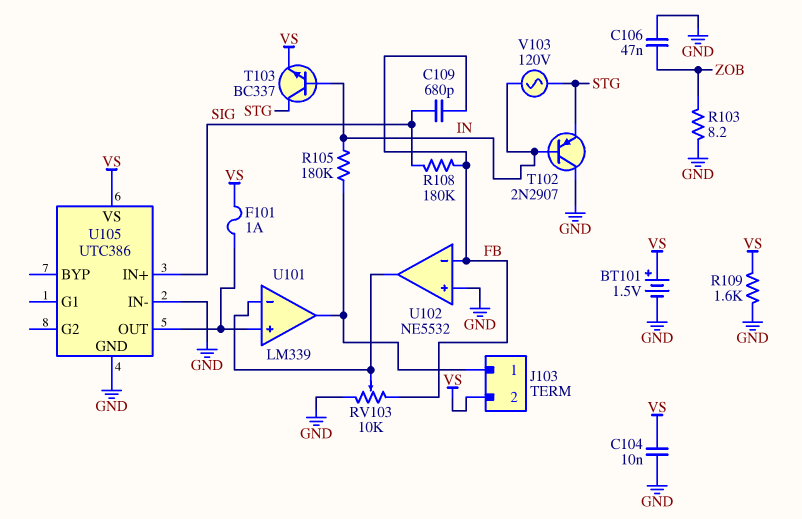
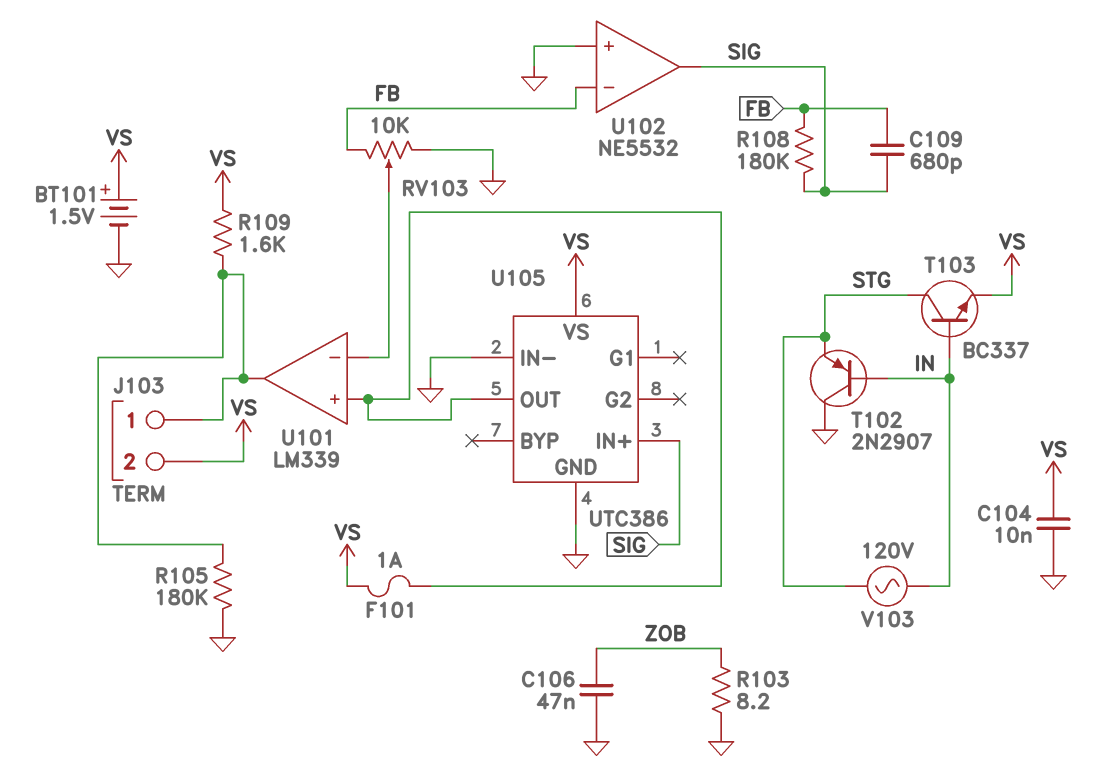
R105: 180k (IN, J103/1) -> 180k (GND, J103/1)
R109: 1.6k (GND, VS) -> 1.6k (J103/1, VS)
U102 pin out: U101/in- -> SIG

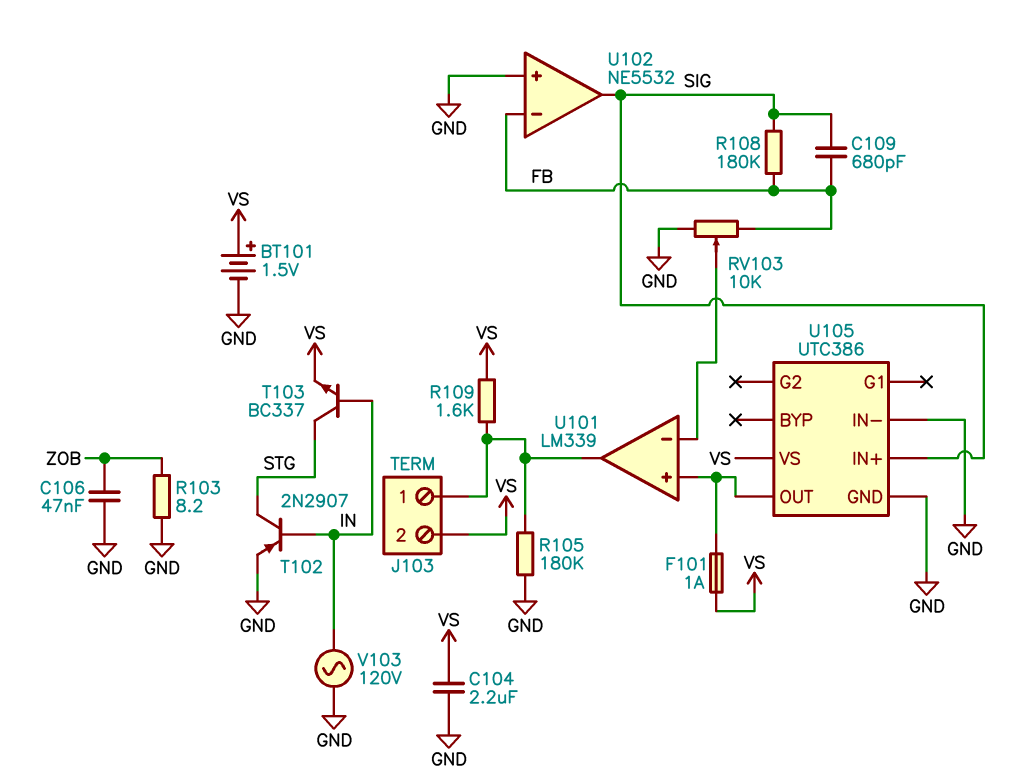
C104: 10nF (GND, VS) -> 2.2uF (GND, VS)
T102: PNP 2N2907 (B IN, C GND, E STG) -> PNP 2N2907 (B IN, C STG, E GND)
V103: AC 120V (IN, STG) -> AC 120V (GND, IN)

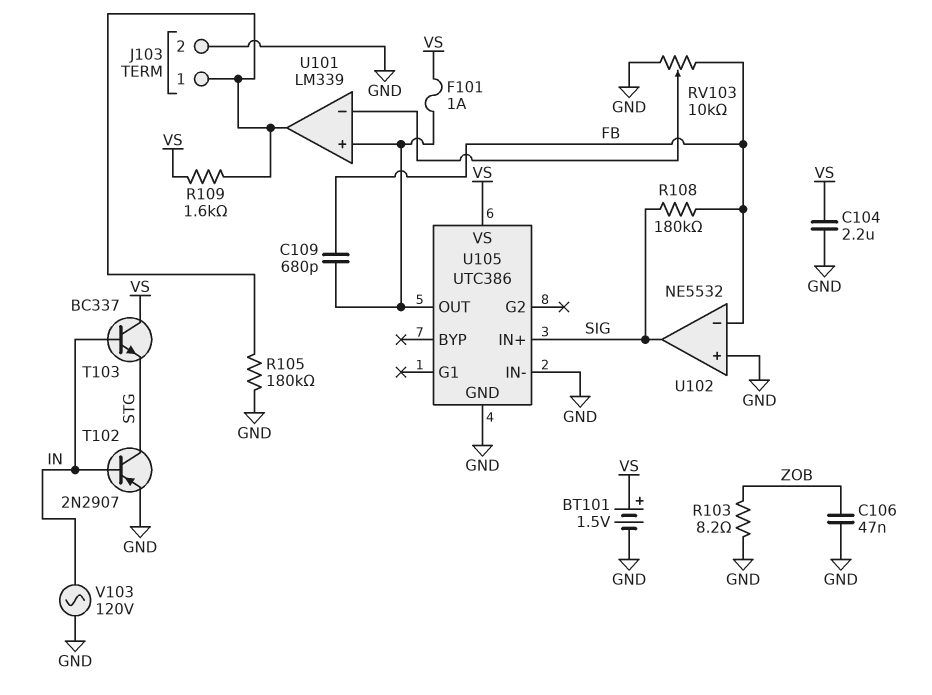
C109: 680pF (FB, SIG) -> 680pF (FB, U101/in+)
J103 pin 2: VS -> GND
T103: NPN BC337 (B IN, C STG, E VS) -> NPN BC337 (B IN, C VS, E STG)

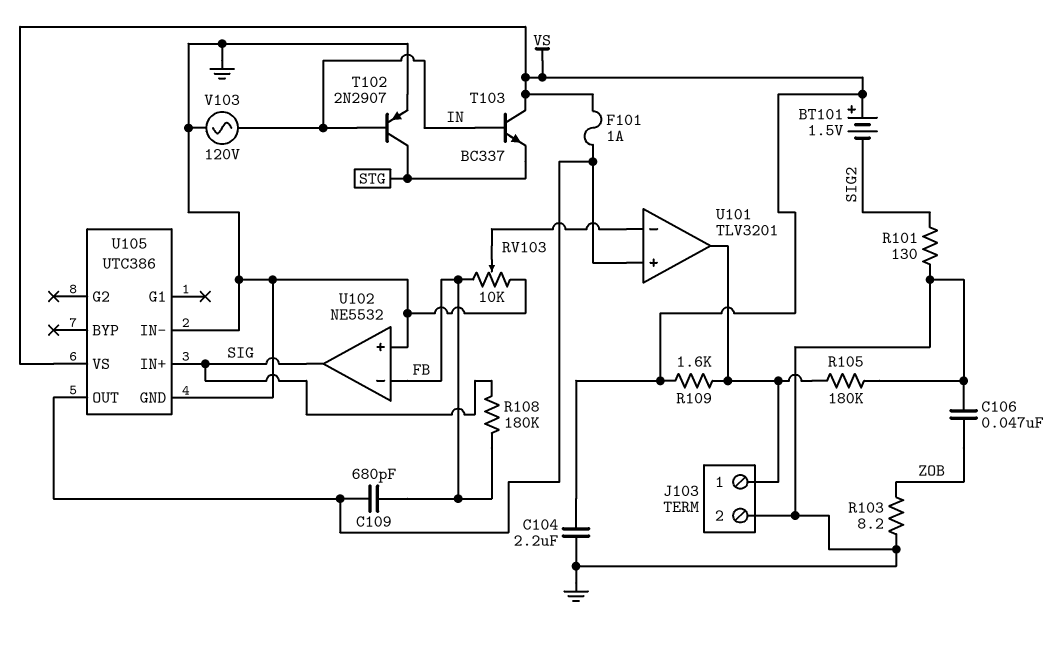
BT101: 1.5V (plus VS, minus GND) -> 1.5V (plus VS, minus SIG2)
R101: none -> 130 (GND, SIG2)
U101: LM339 -> TLV3201

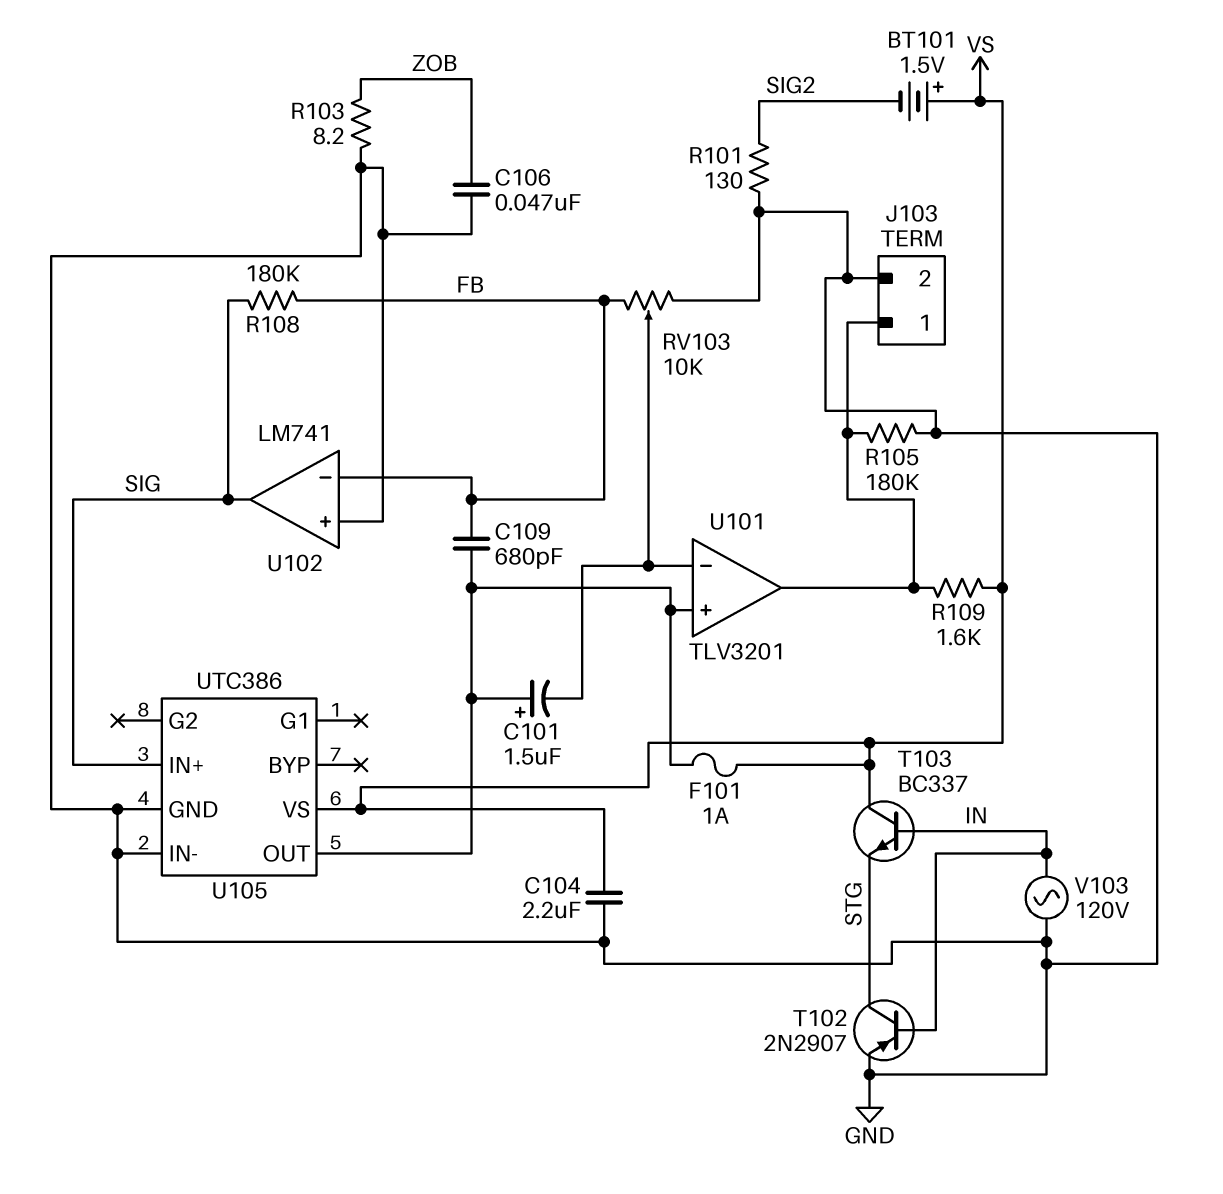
C101: none -> 1.5uF (plus U101/in+, minus U101/in-)
U102: NE5532 -> LM741

